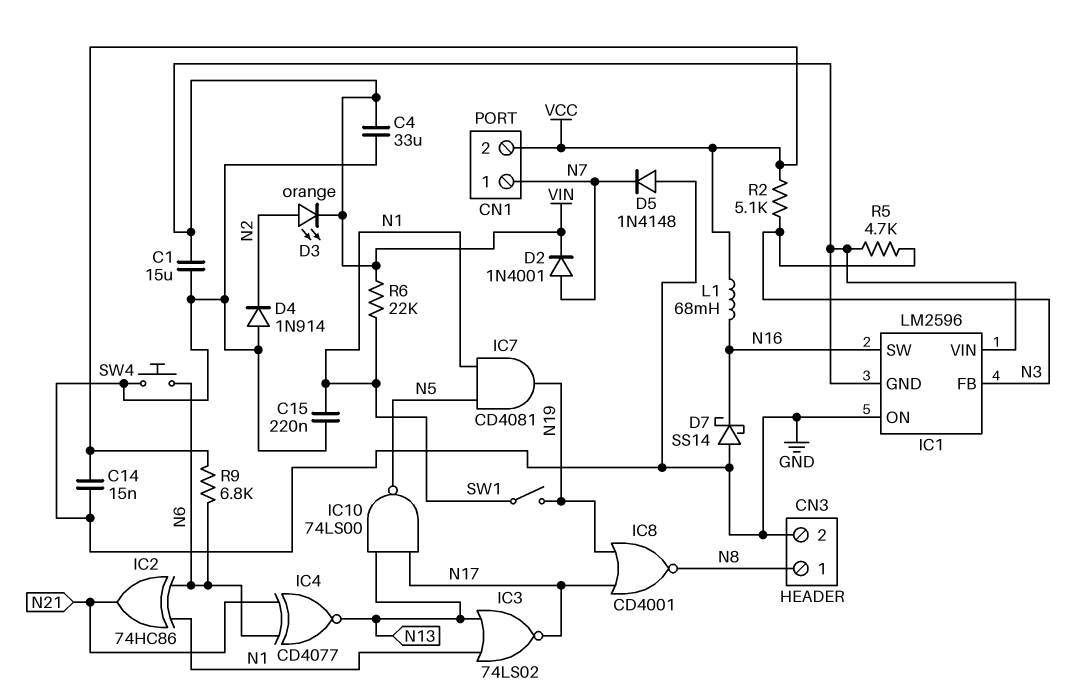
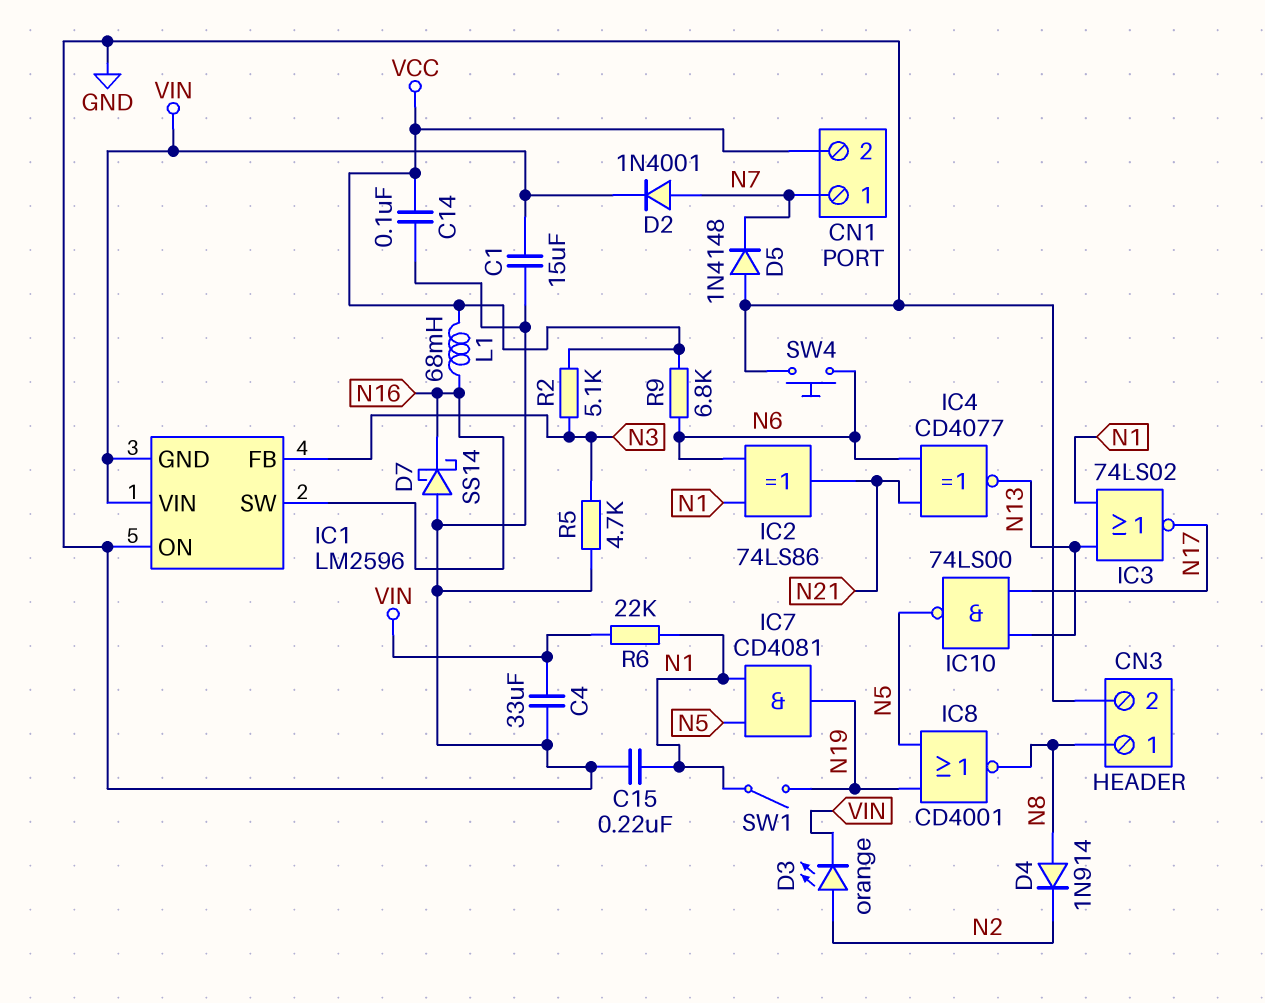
C14: 15nF (GND, VCC) -> 100nF (GND, VCC)
D4: diode 1N914 (A GND, K N2) -> diode 1N914 (A N8, K N2)
IC2: XOR 74HC86 (in N1, in N6, out N21) -> XOR 74LS86 (in N1, in N6, out N21)
IC8: NOR CD4001 (in N17, in N19, out N8) -> NOR CD4001 (in N5, in N19, out N8)
R5: 4.7k (N3, VIN) -> 4.7k (GND, N3)

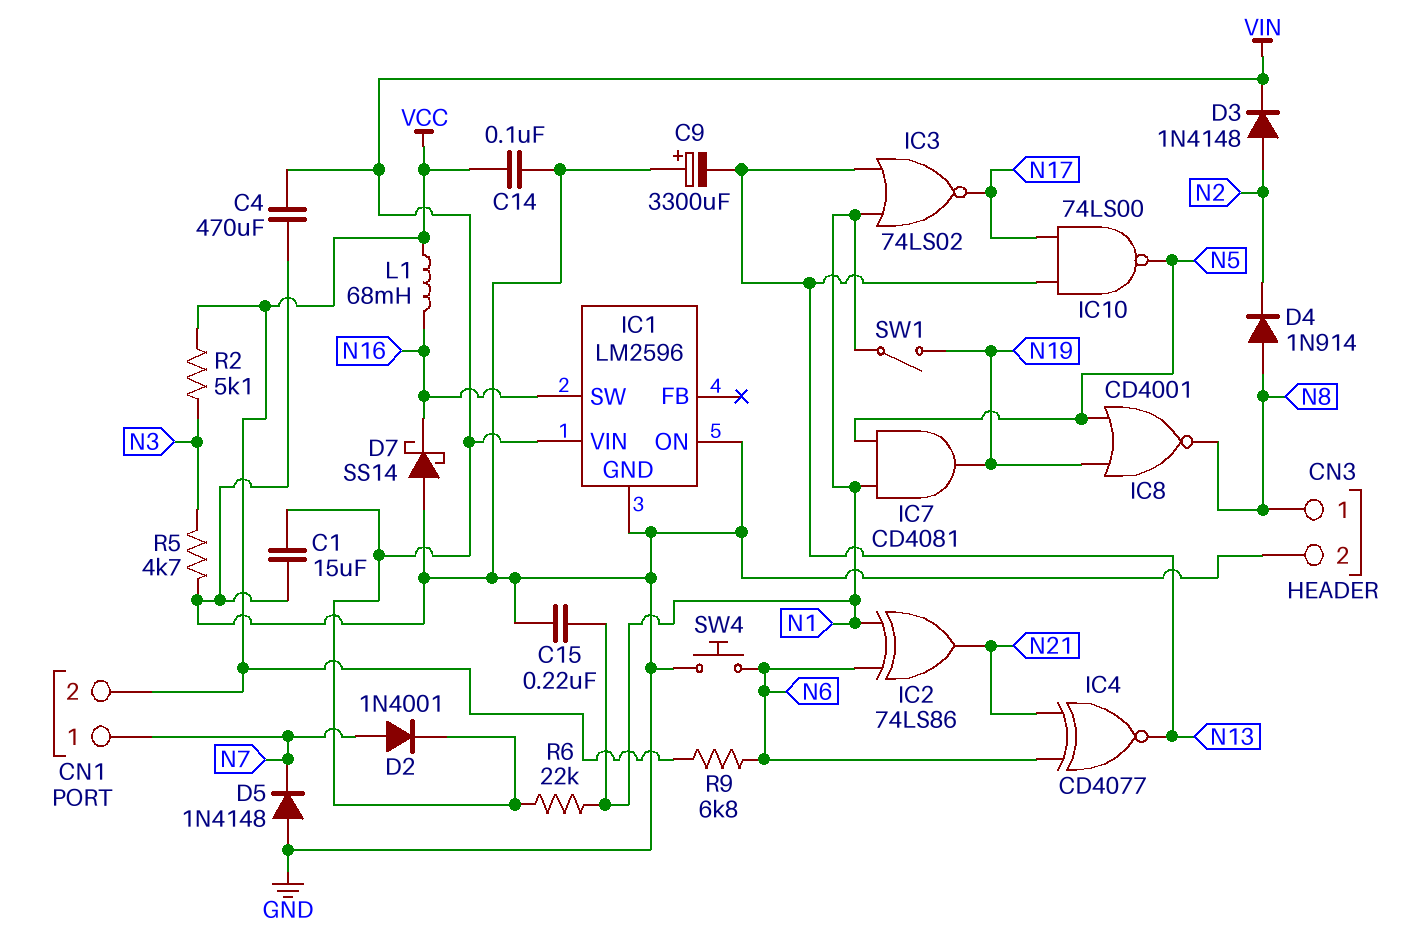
C4: 33uF (GND, VIN) -> 470uF (GND, VIN)
C9: none -> 3300uF (plus GND, minus N13)
D3: LED orange (A N2, K VIN) -> diode 1N4148 (A N2, K VIN)
IC1 pin FB: N3 -> none
IC1 pin GND: VIN -> GND

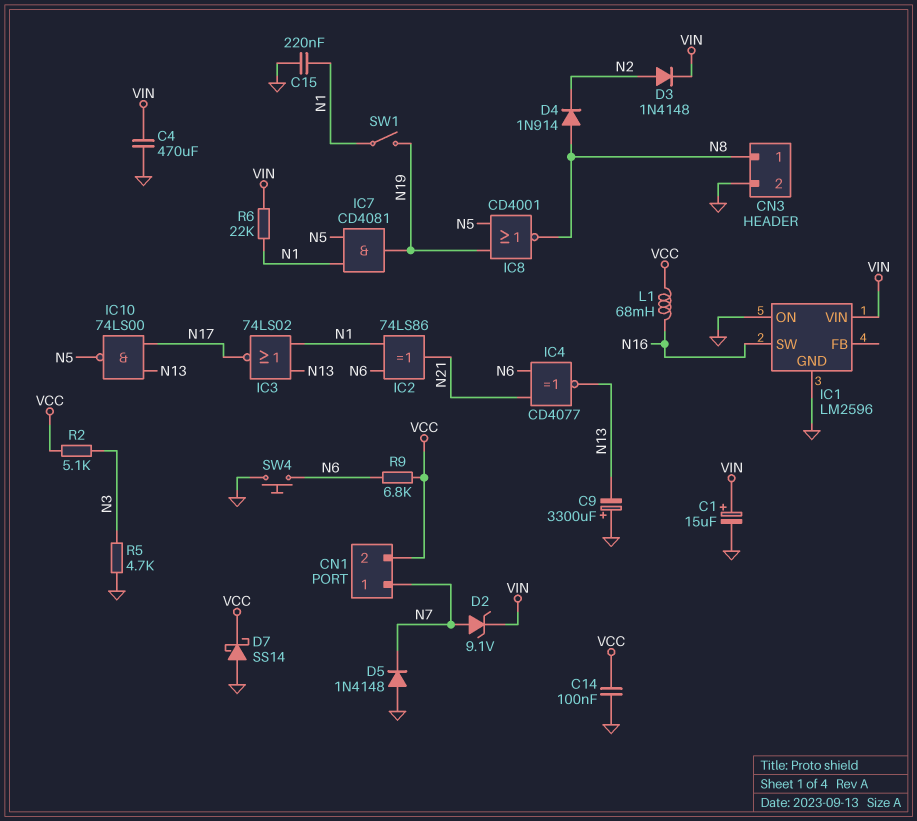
C1: 15uF (GND, VIN) -> 15uF (plus VIN, minus GND)
D2: diode 1N4001 (A N7, K VIN) -> zener 9.1V (A N7, K VIN)
D7: schottky SS14 (A GND, K N16) -> schottky SS14 (A GND, K VCC)

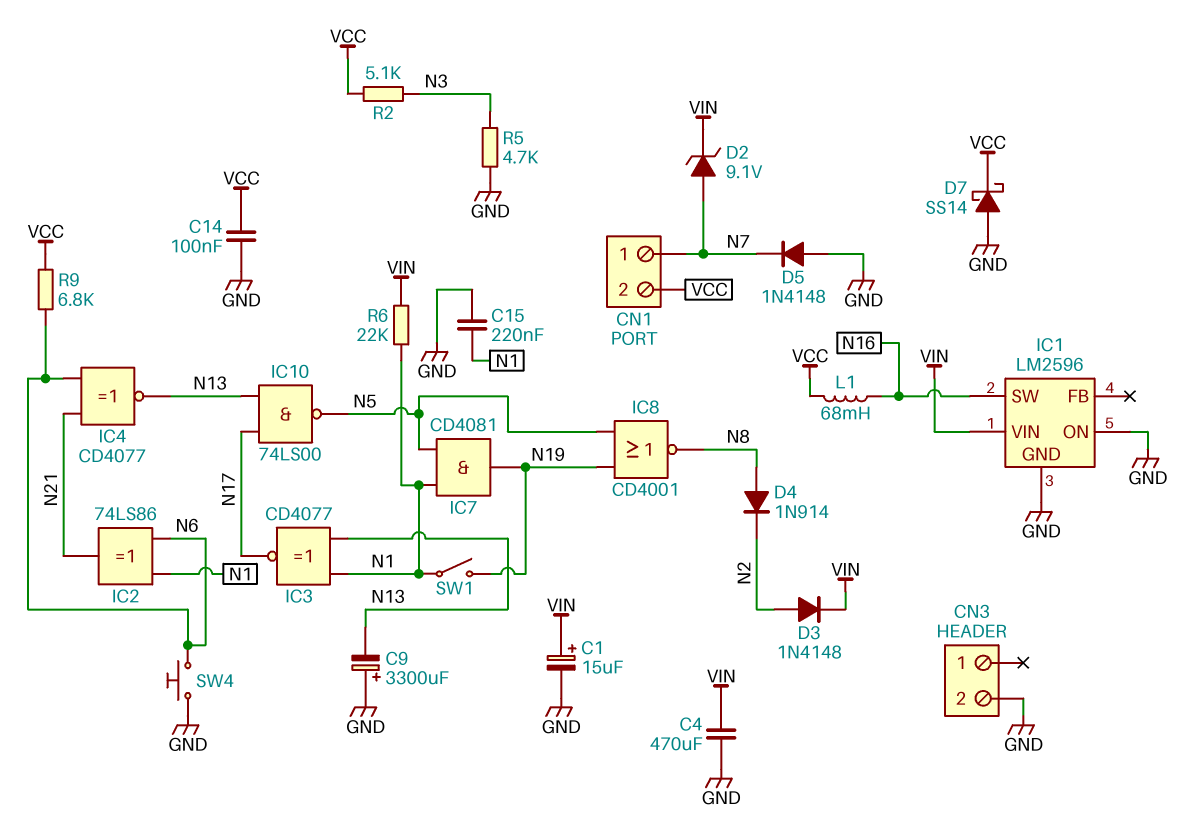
CN3 pin 1: N8 -> none
IC3: NOR 74LS02 (in N1, in N13, out N17) -> XNOR CD4077 (in N1, in N13, out N17)

